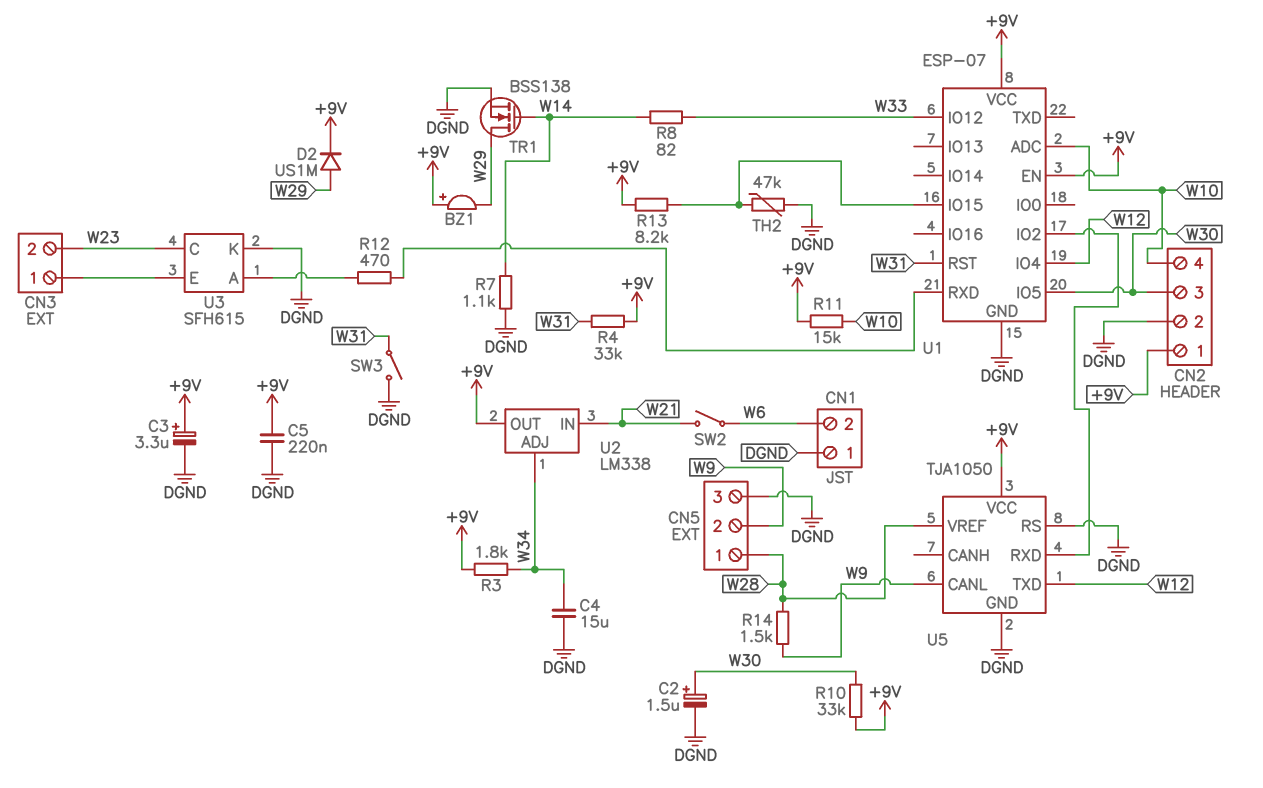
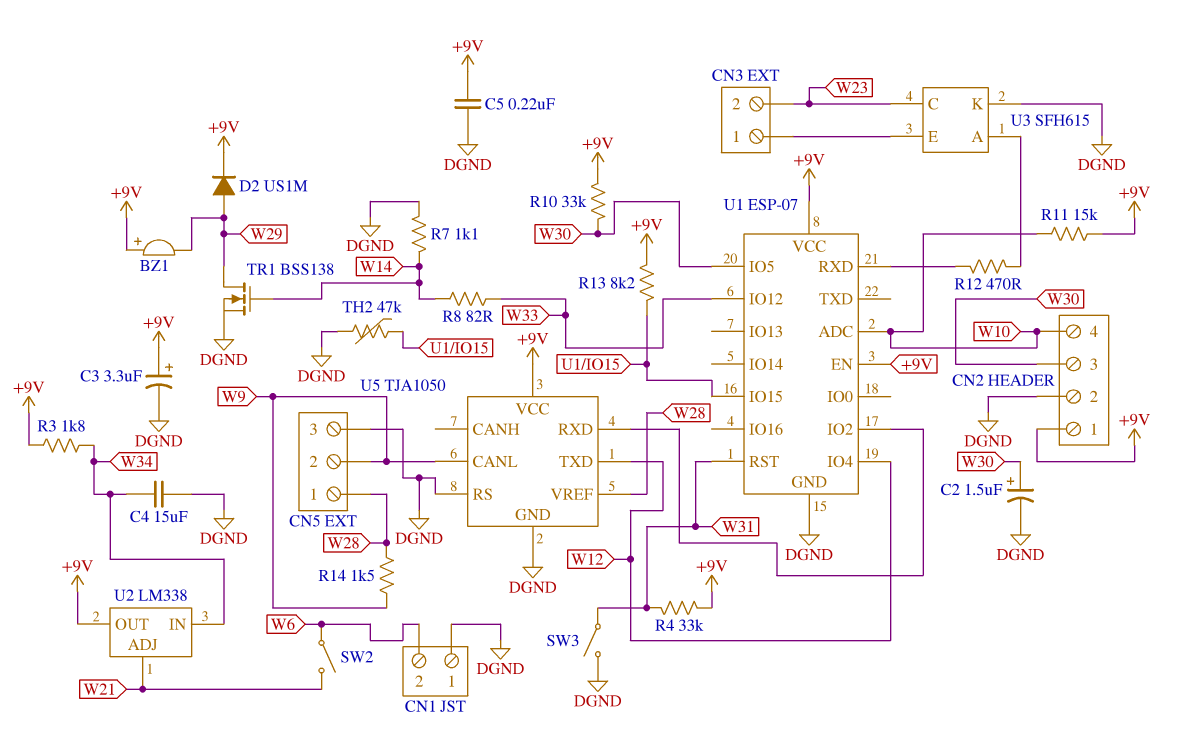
U2 pin ADJ: W34 -> W21
U2 pin IN: W21 -> W34

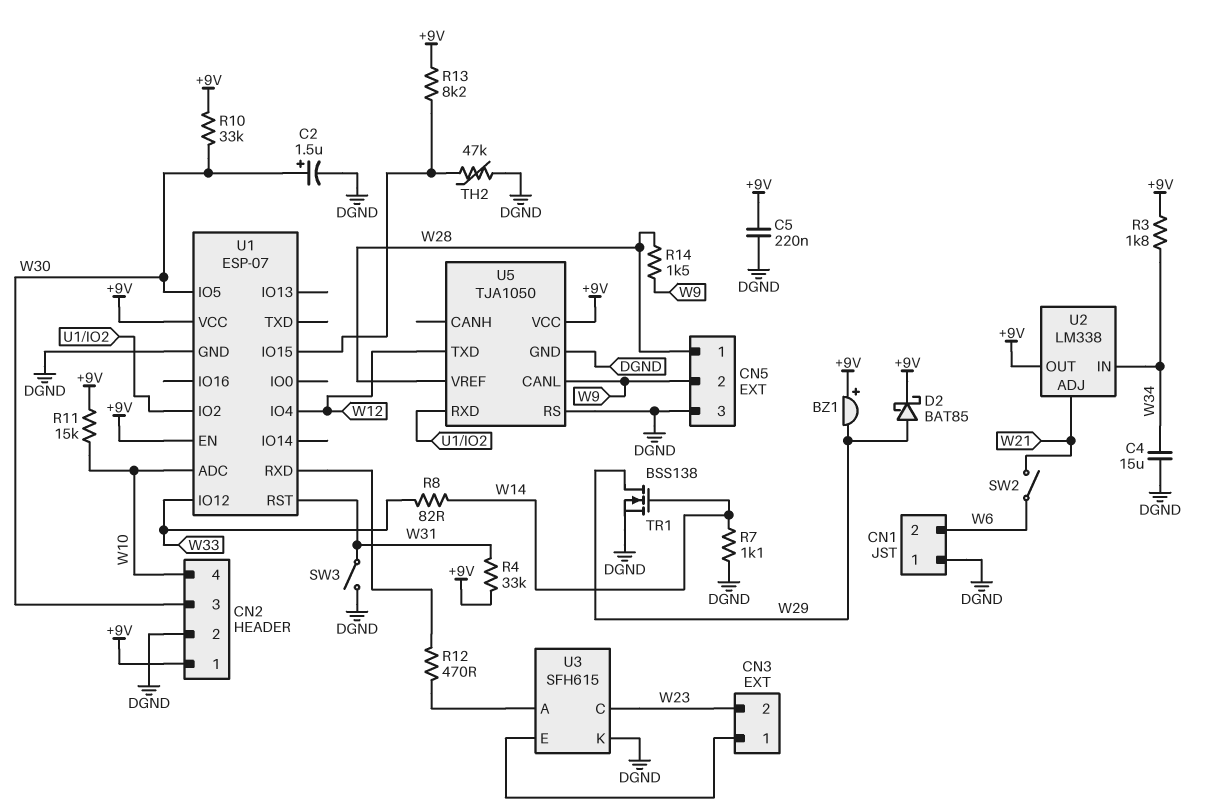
C3: 3.3uF (plus +9V, minus DGND) -> none
D2: diode US1M (A W29, K +9V) -> schottky BAT85 (A W29, K +9V)

